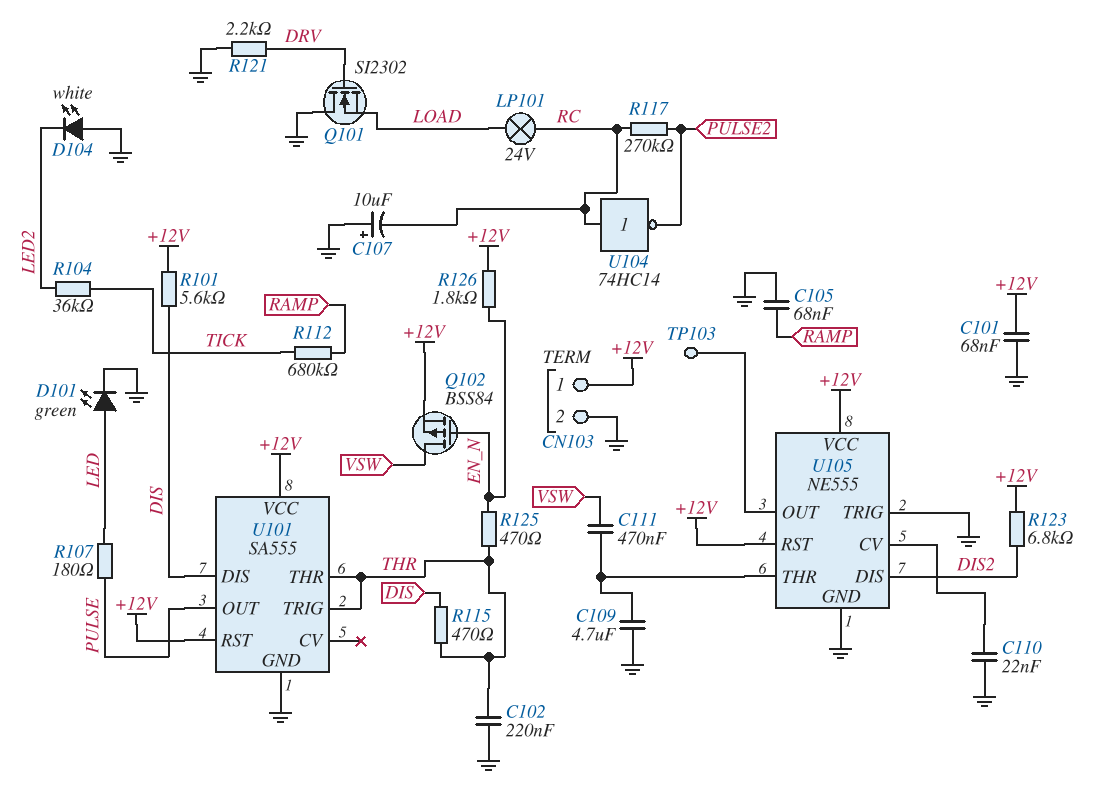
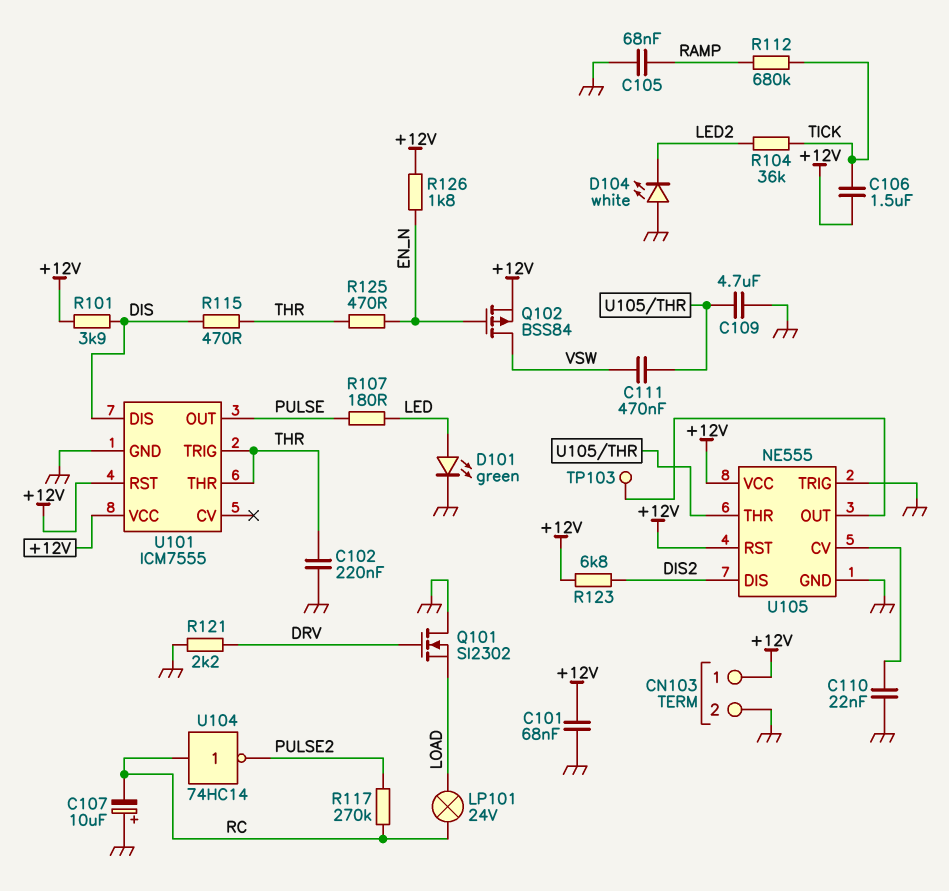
C106: none -> 1.5uF (+12V, TICK)
R101: 5.6k (+12V, DIS) -> 3.9k (+12V, DIS)
U101: SA555 -> ICM7555

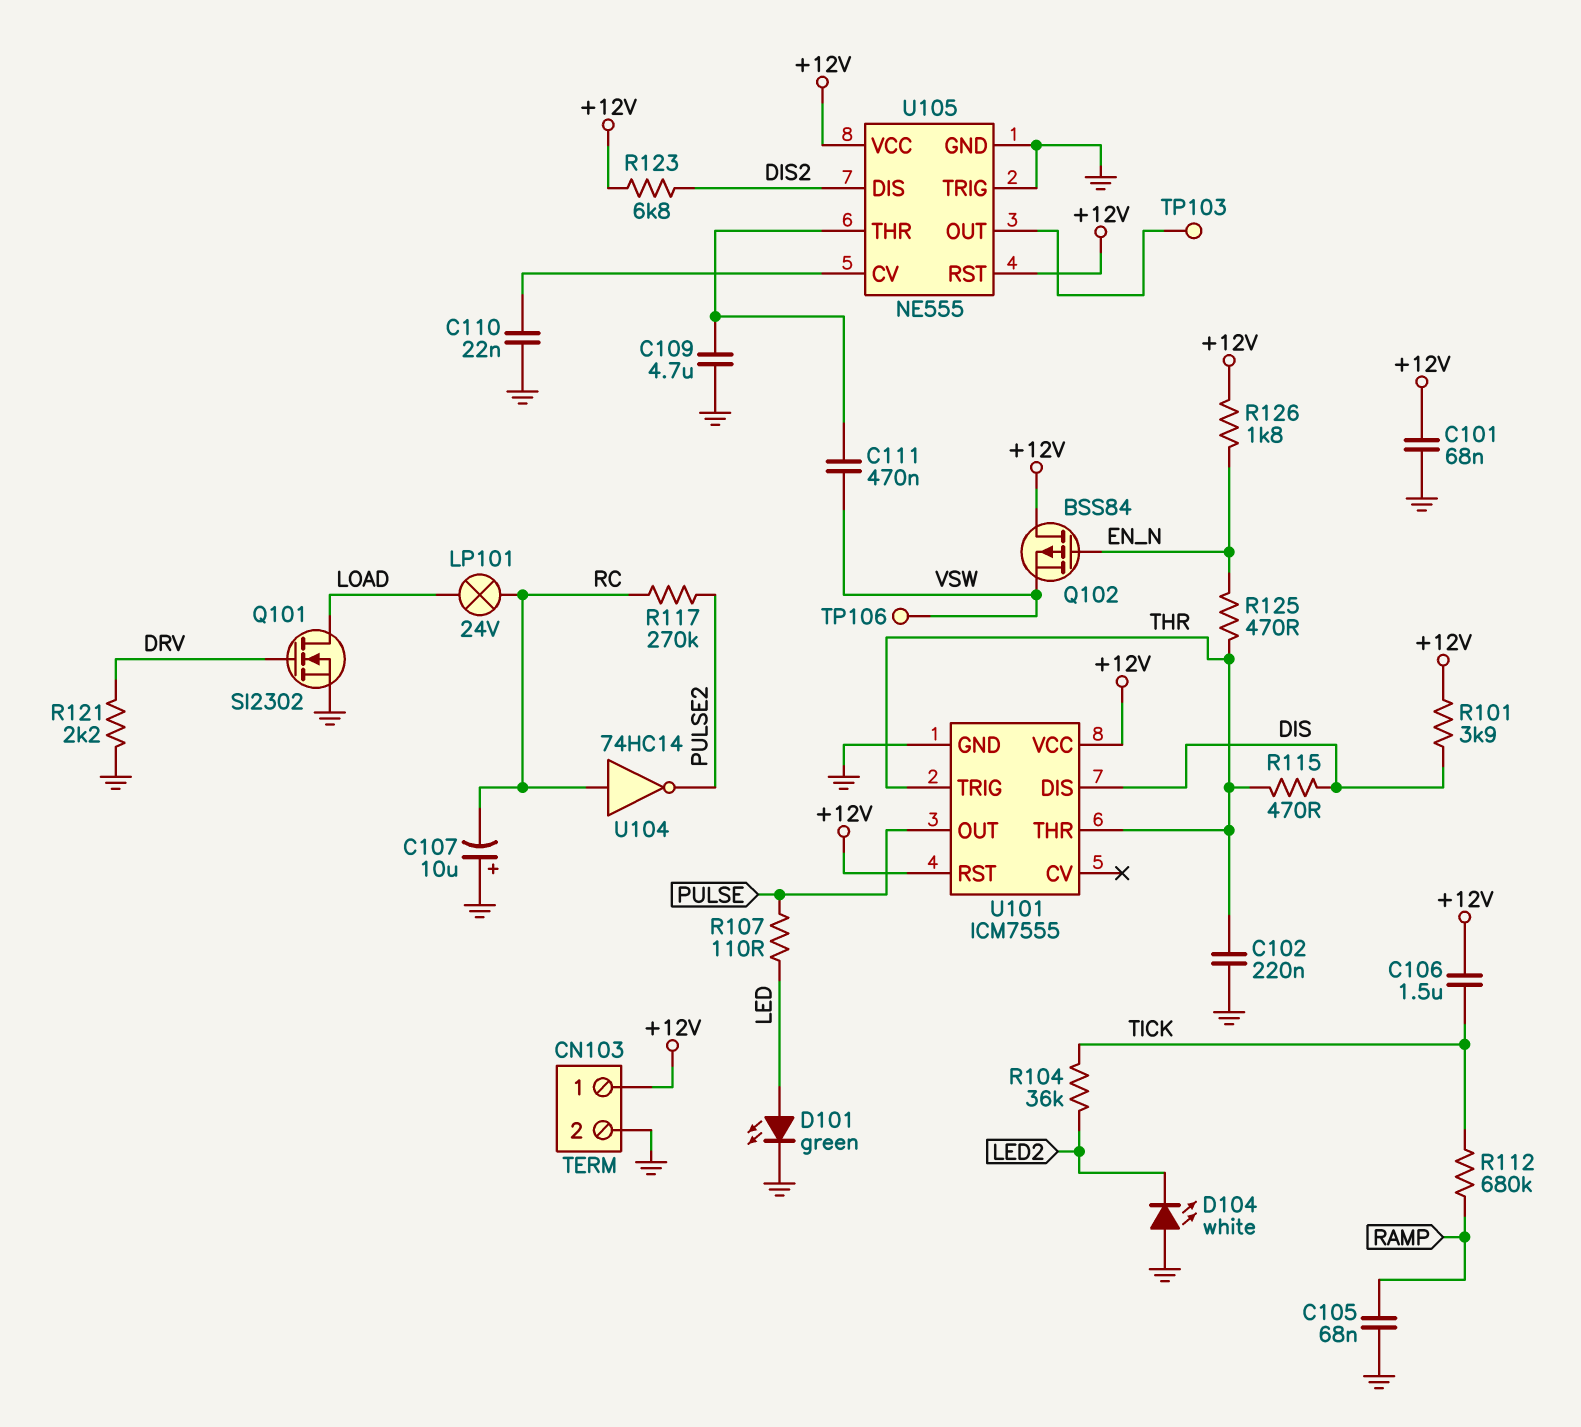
Q101: NMOS SI2302 (G DRV, D GND, S LOAD) -> NMOS SI2302 (G DRV, D LOAD, S GND)
Q102: PMOS BSS84 (G EN_N, D VSW, S +12V) -> PMOS BSS84 (G EN_N, D +12V, S VSW)
R107: 180 (LED, PULSE) -> 110 (LED, PULSE)
TP106: none -> test point (VSW)

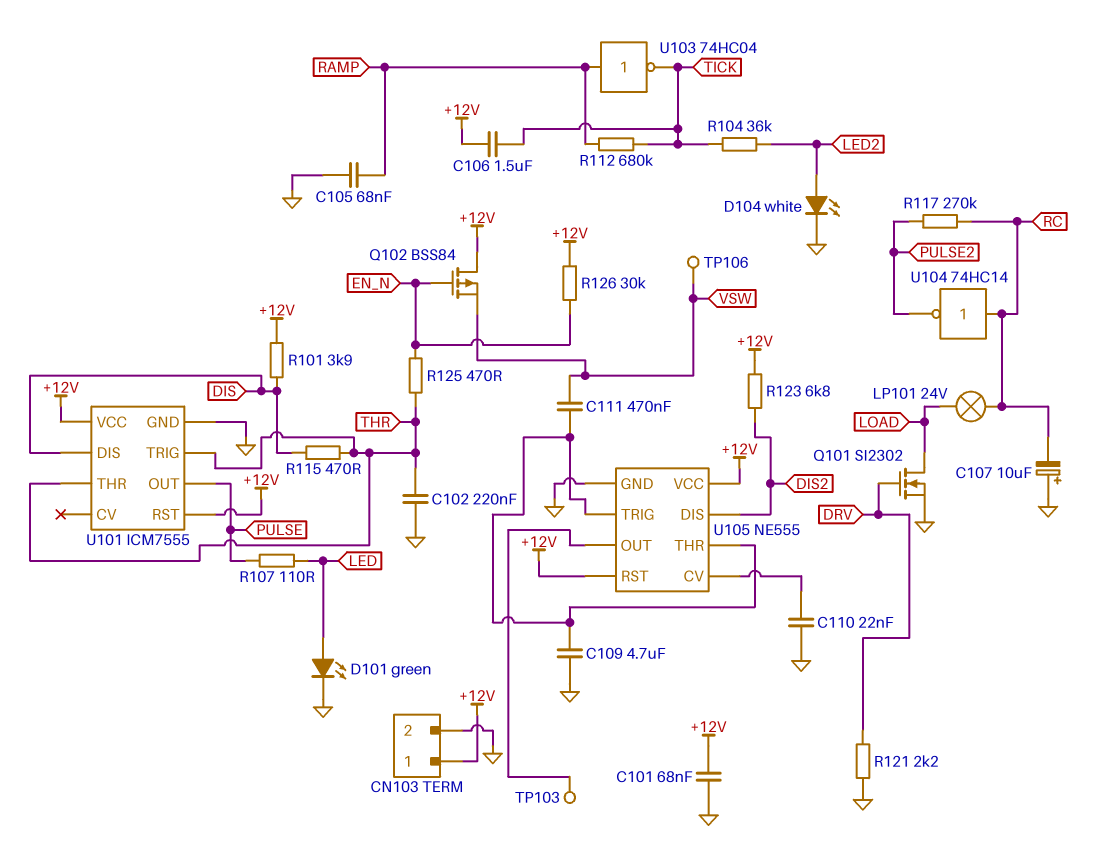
D104: LED white (A GND, K LED2) -> LED white (A LED2, K GND)
R126: 1.8k (+12V, EN_N) -> 30k (+12V, EN_N)
U103: none -> NOT 74HC04 (in RAMP, out TICK)
U105 pin TRIG: GND -> U105/THR

